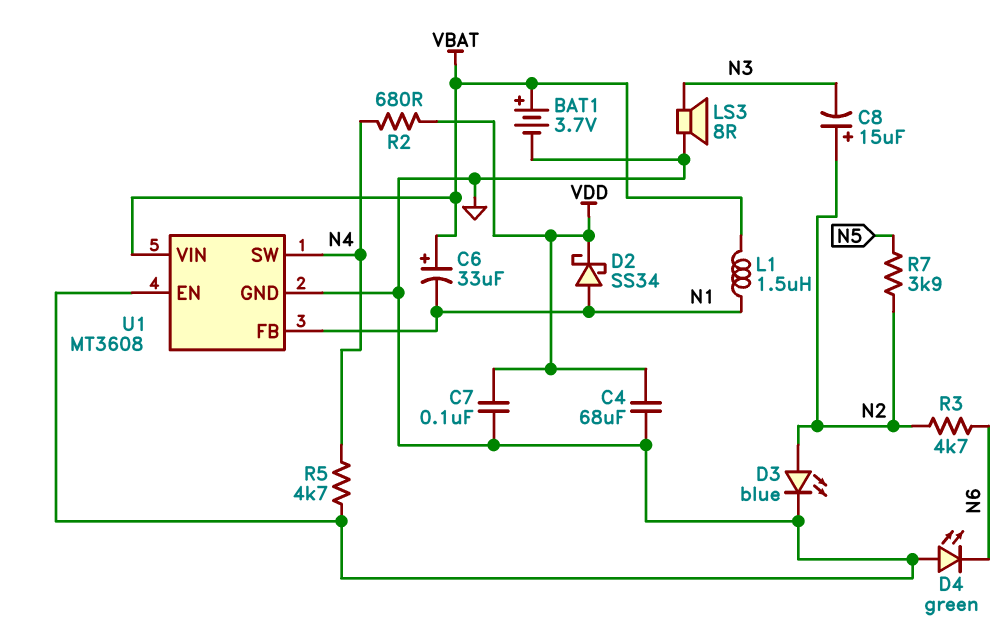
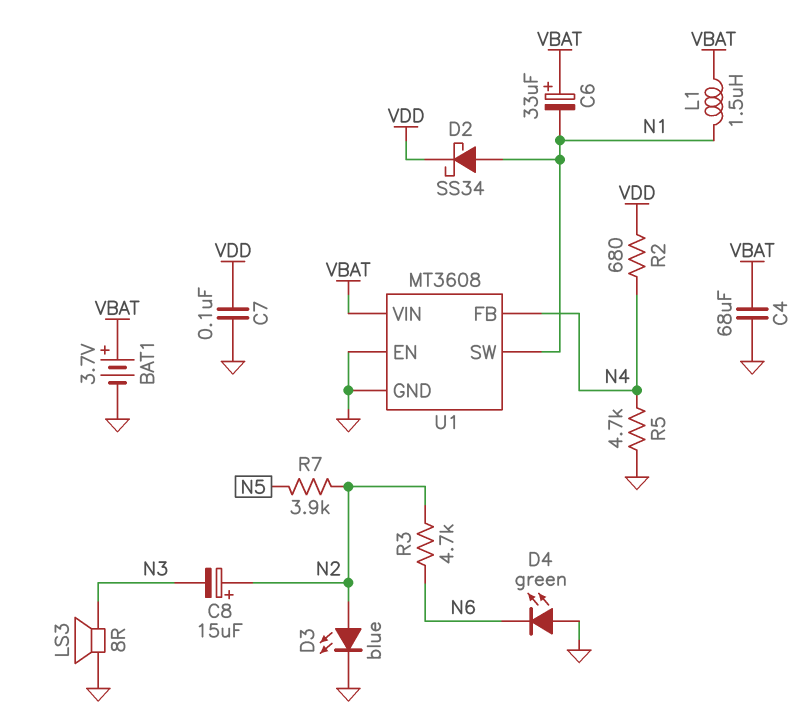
C4: 68uF (GND, VDD) -> 68uF (GND, VBAT)
U1 pin FB: N1 -> N4
U1 pin SW: N4 -> N1

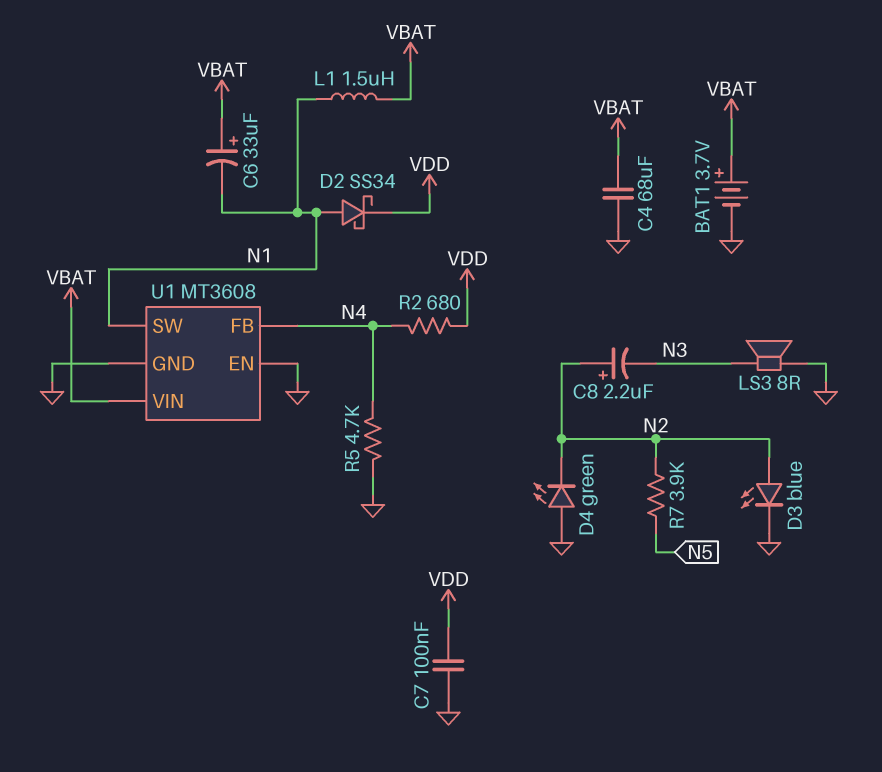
C8: 15uF (plus N2, minus N3) -> 2.2uF (plus N2, minus N3)
D4: LED green (A GND, K N6) -> LED green (A GND, K N2)
R3: 4.7k (N2, N6) -> none

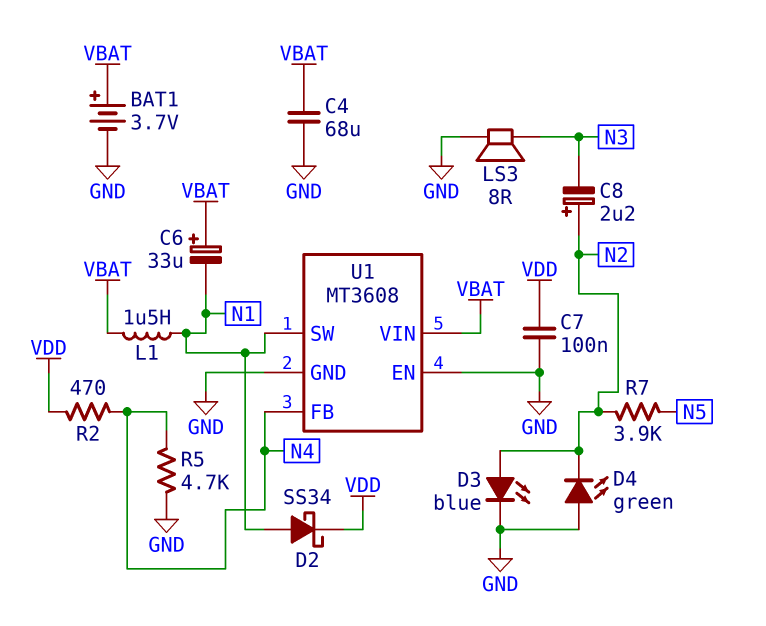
R2: 680 (N4, VDD) -> 470 (N4, VDD)

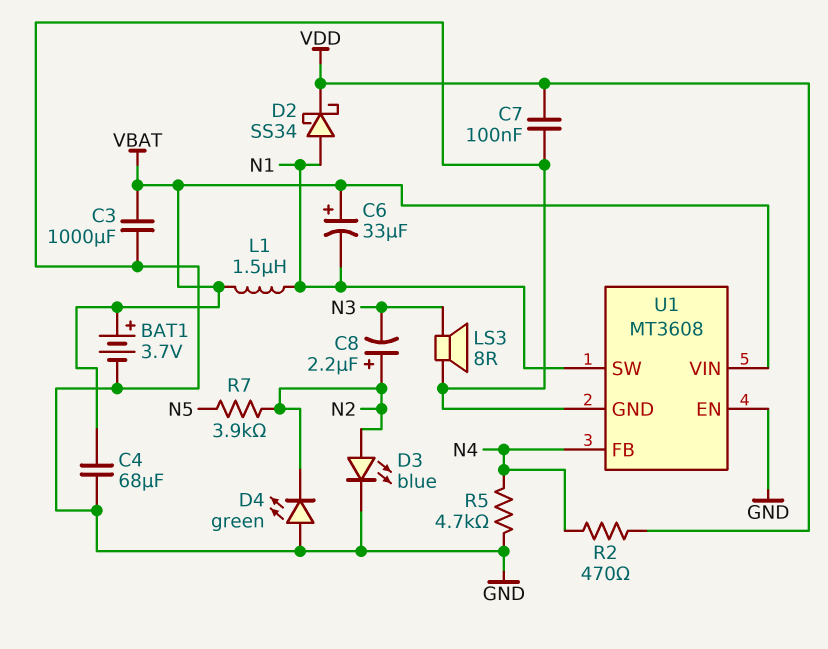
C3: none -> 1000uF (GND, VBAT)

